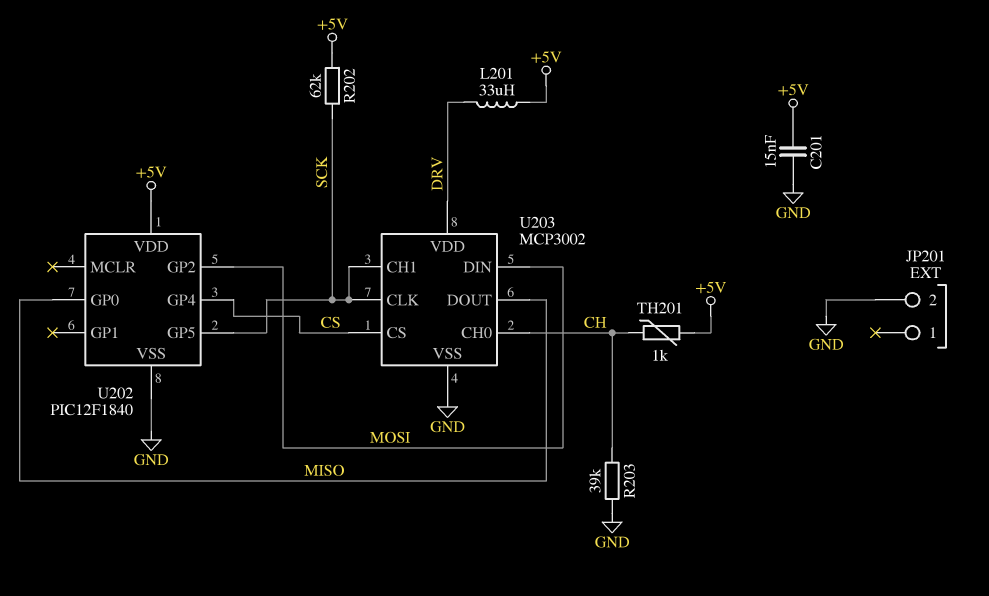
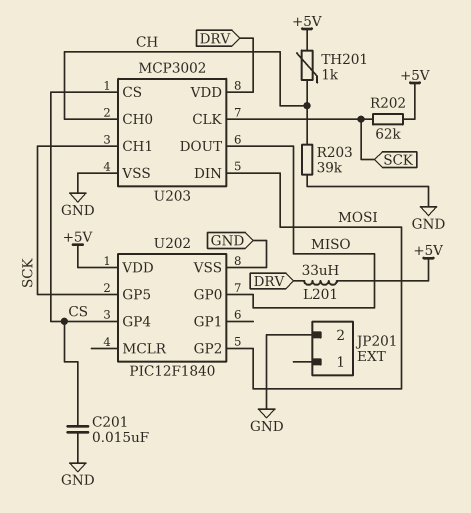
C201: 15nF (+5V, GND) -> 15nF (CS, GND)

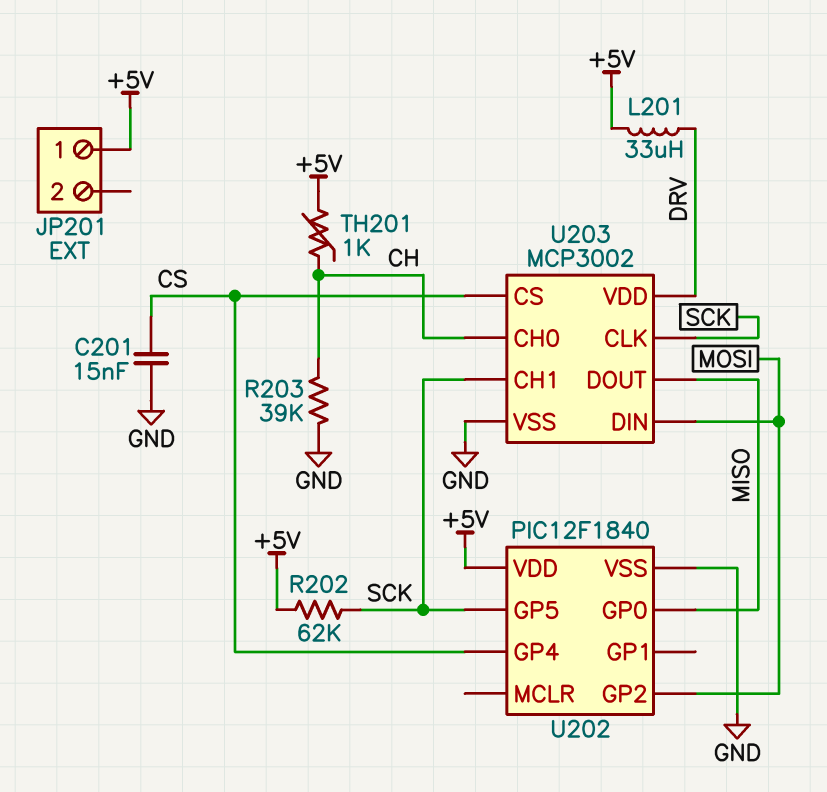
JP201 pin 1: none -> +5V
JP201 pin 2: GND -> none

